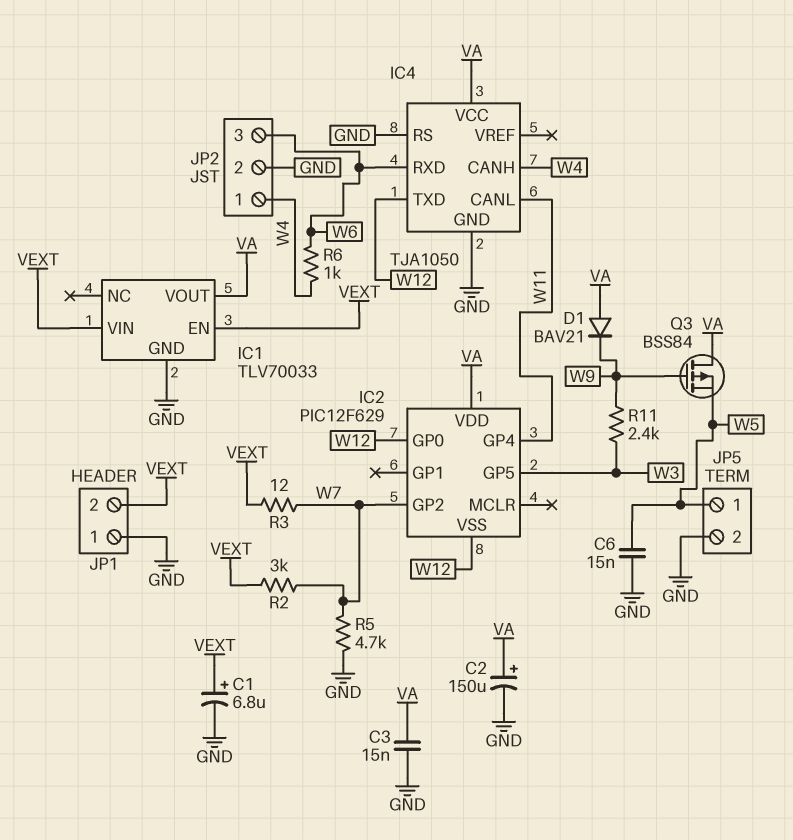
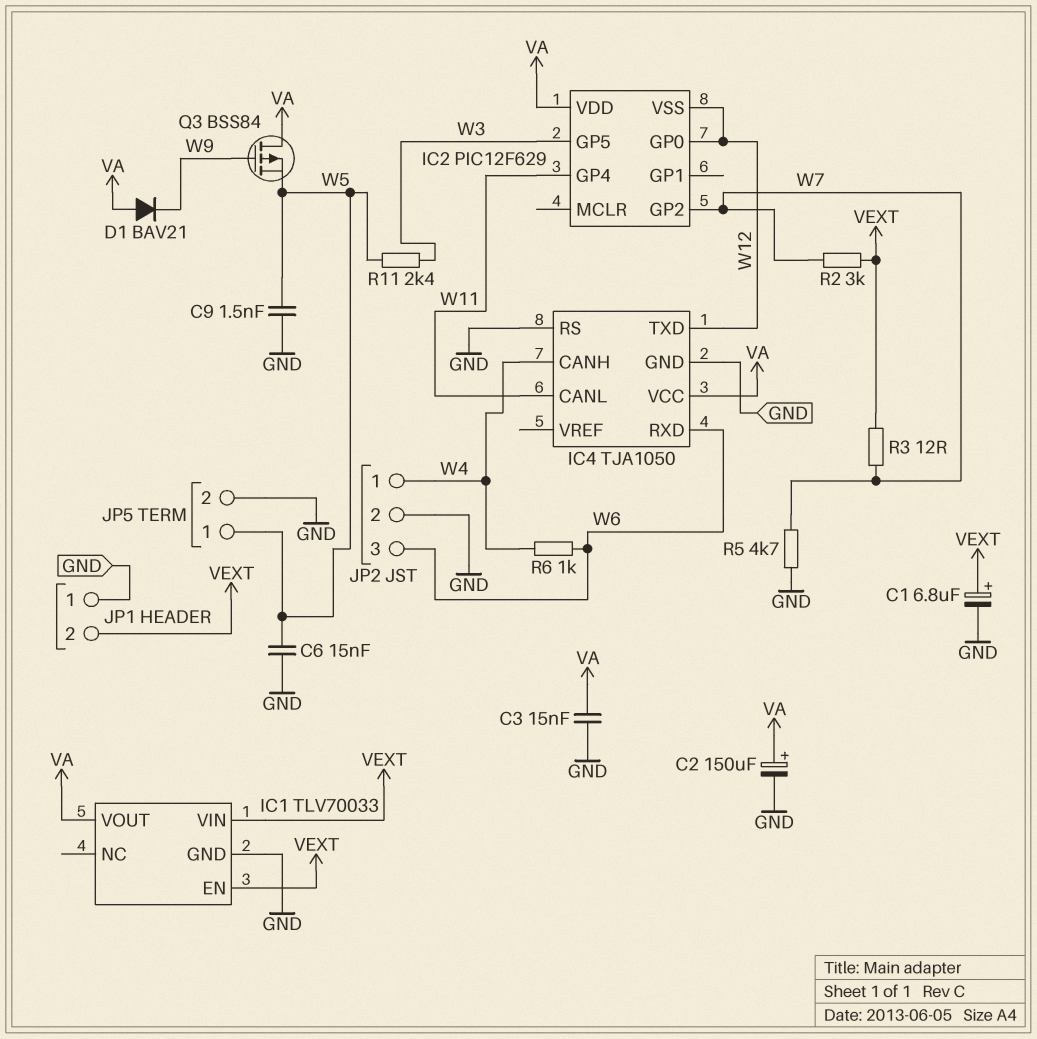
C9: none -> 1.5nF (GND, W5)
R11: 2.4k (W3, W9) -> 2.4k (W3, W5)

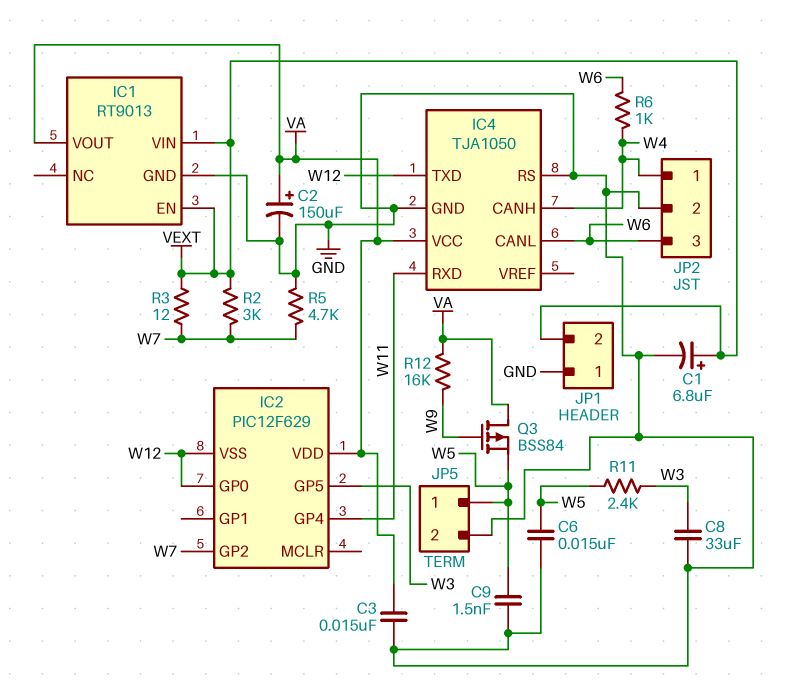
C8: none -> 33uF (GND, W3)
D1: diode BAV21 (A VA, K W9) -> none
IC1: TLV70033 -> RT9013
IC4 pin CANL: W11 -> W6
IC4 pin RXD: W6 -> W11
R12: none -> 16k (VA, W9)

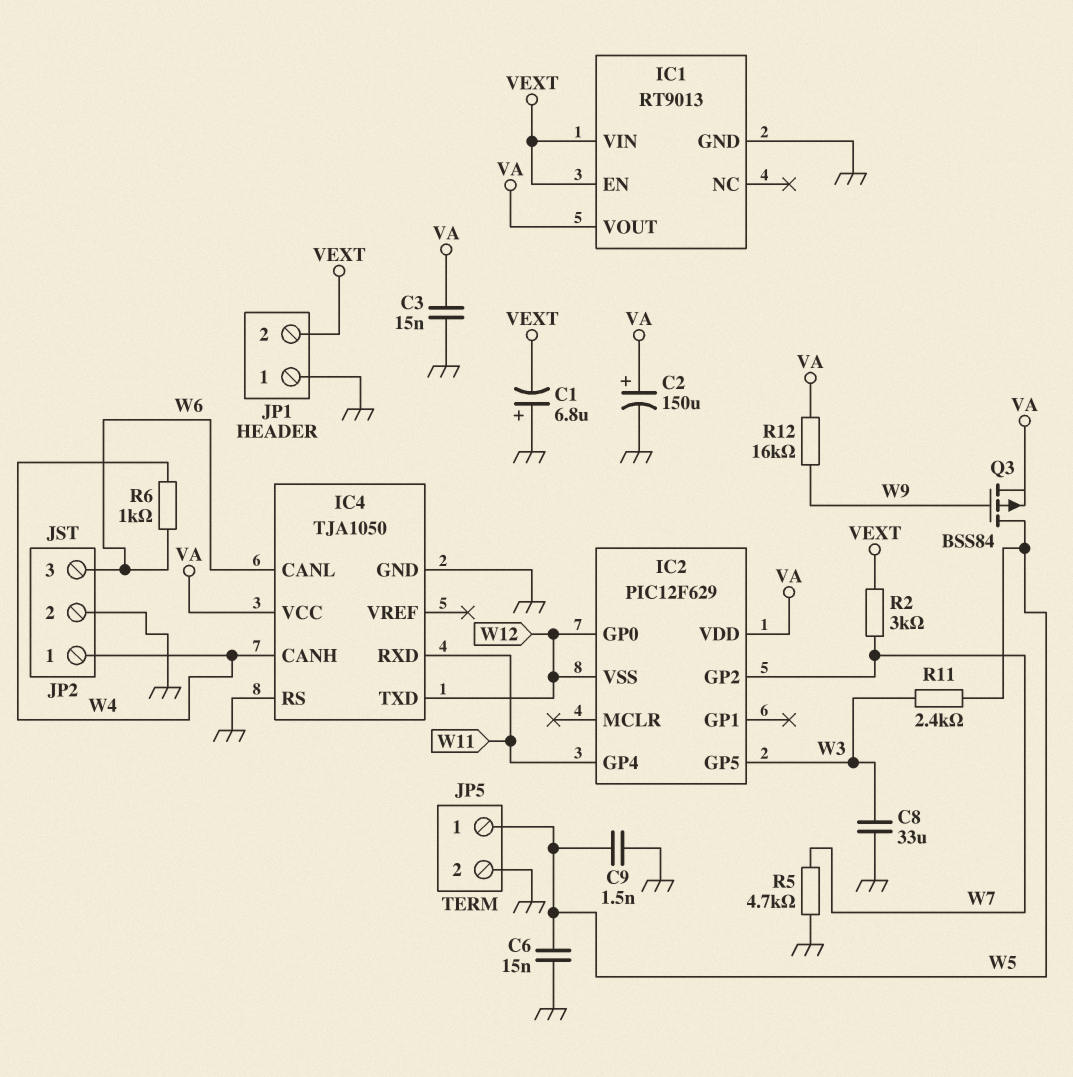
C1: 6.8uF (plus VEXT, minus GND) -> 6.8uF (plus GND, minus VEXT)
Q3: PMOS BSS84 (G W9, D VA, S W5) -> PMOS BSS84 (G W9, D W5, S VA)
R3: 12 (VEXT, W7) -> none

